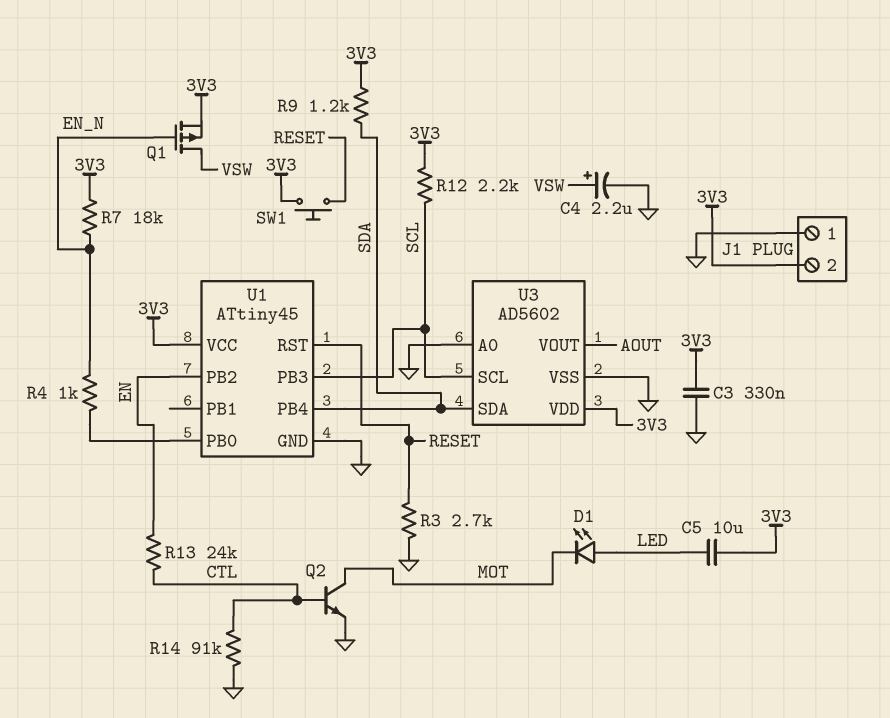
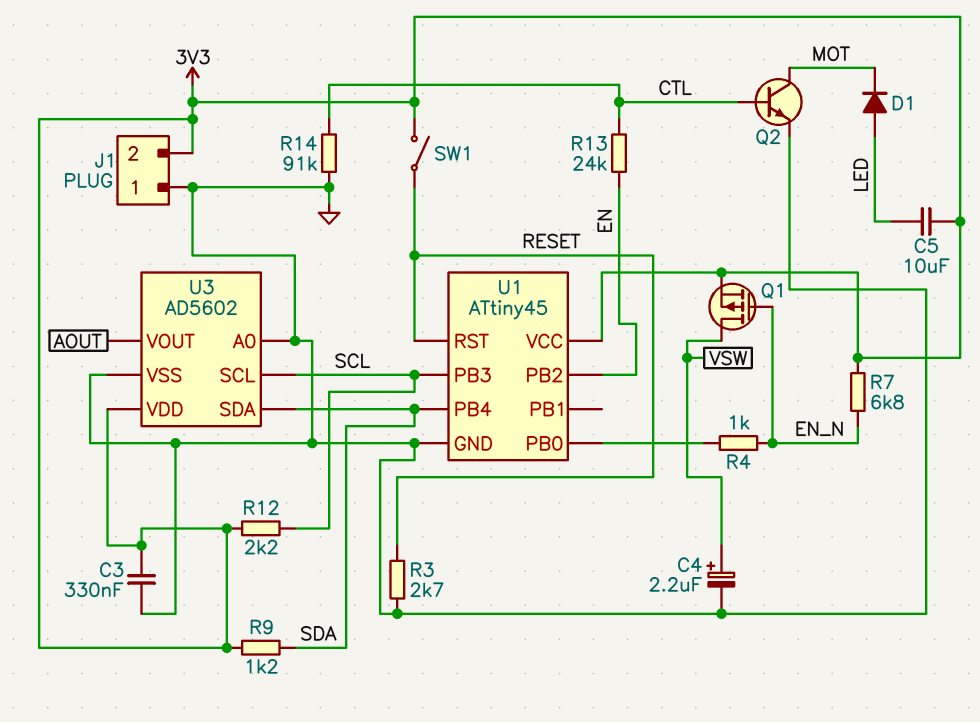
D1: LED (A LED, K MOT) -> diode (A LED, K MOT)
R7: 18k (3V3, EN_N) -> 6.8k (3V3, EN_N)
SW1: button (3V3, RESET) -> switch (3V3, RESET)

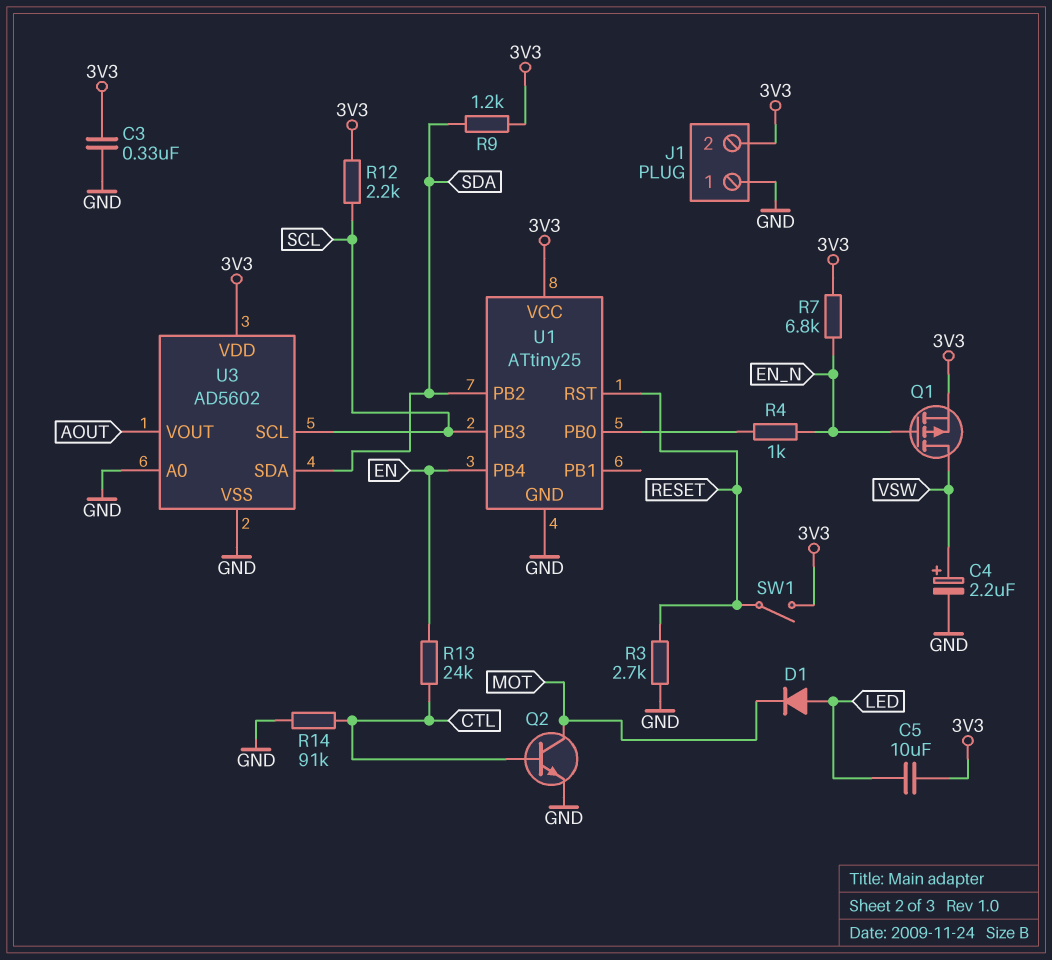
U1: ATtiny45 -> ATtiny25
U1 pin PB2: EN -> SDA
U1 pin PB4: SDA -> EN

